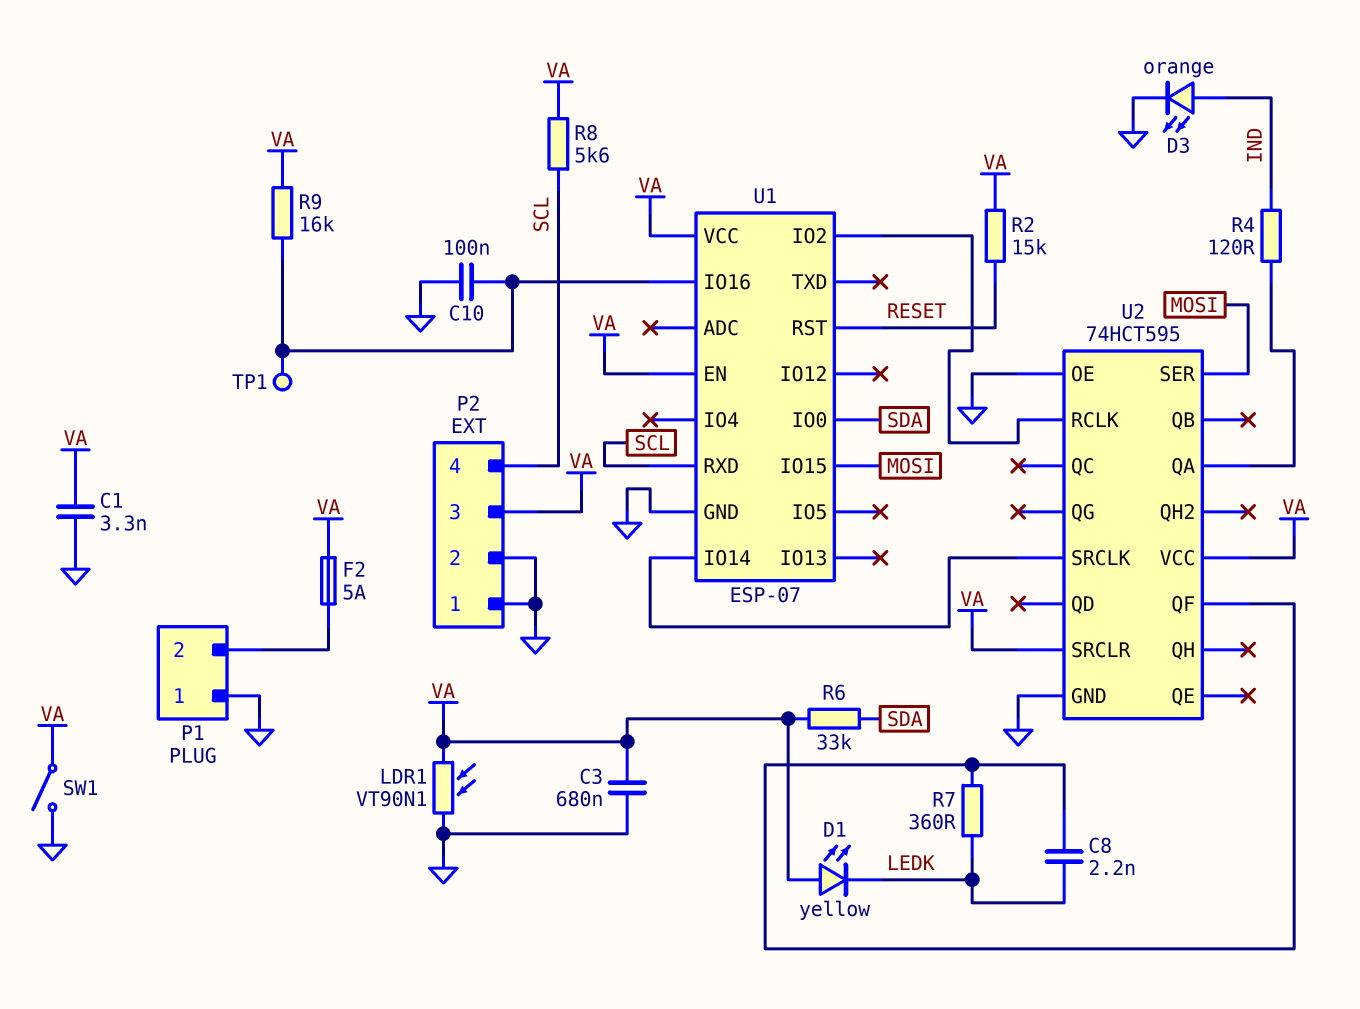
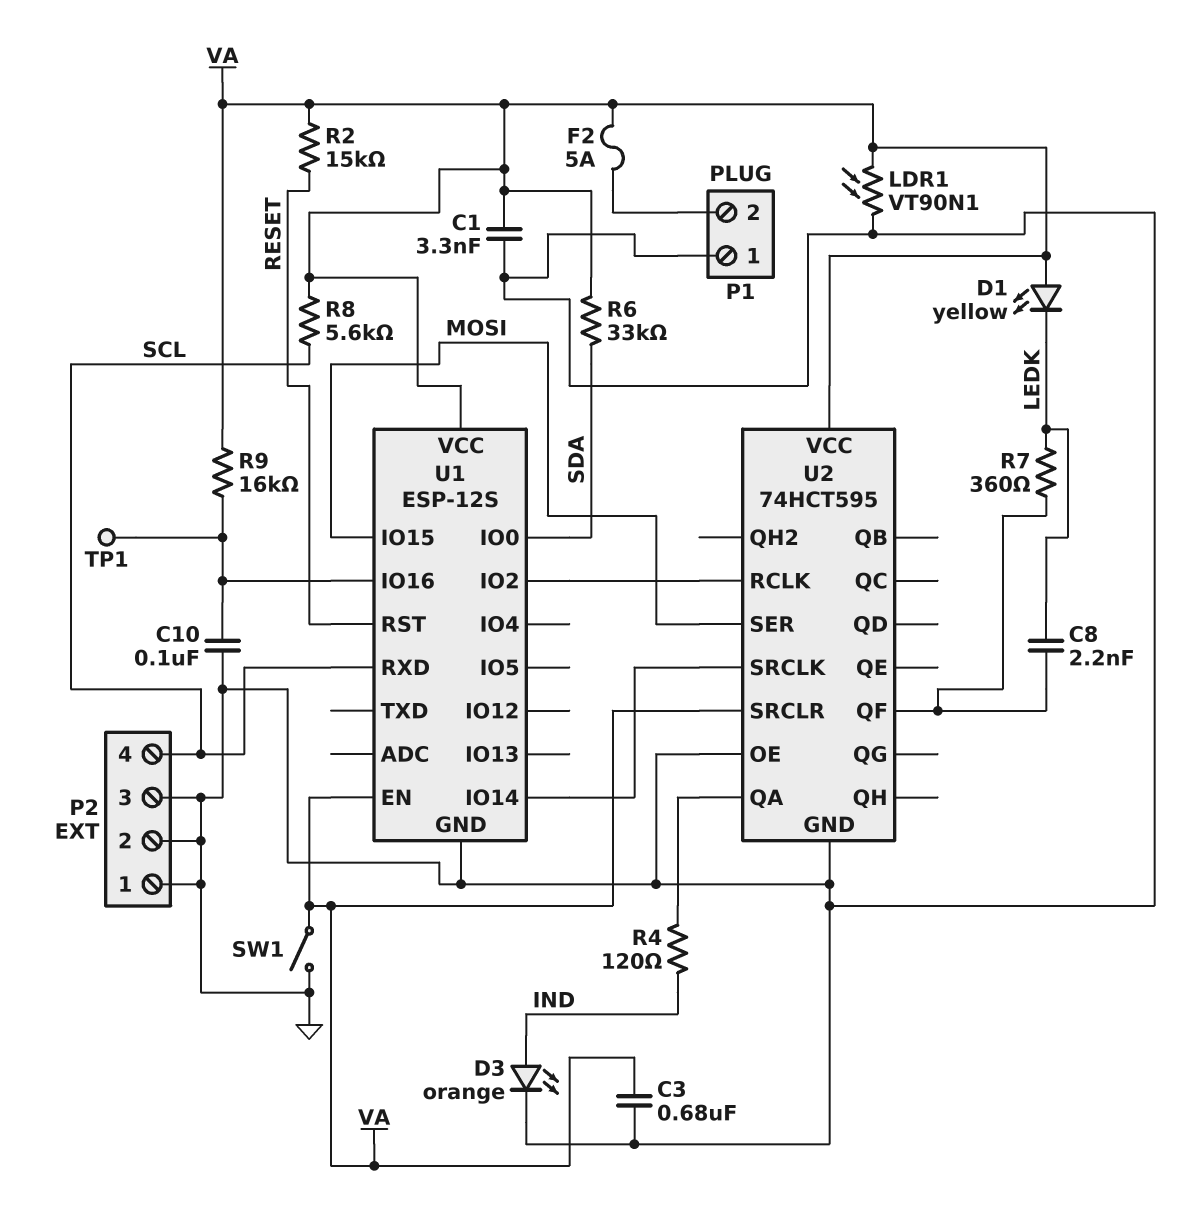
P2 pin 3: VA -> GND
U1: ESP-07 -> ESP-12S

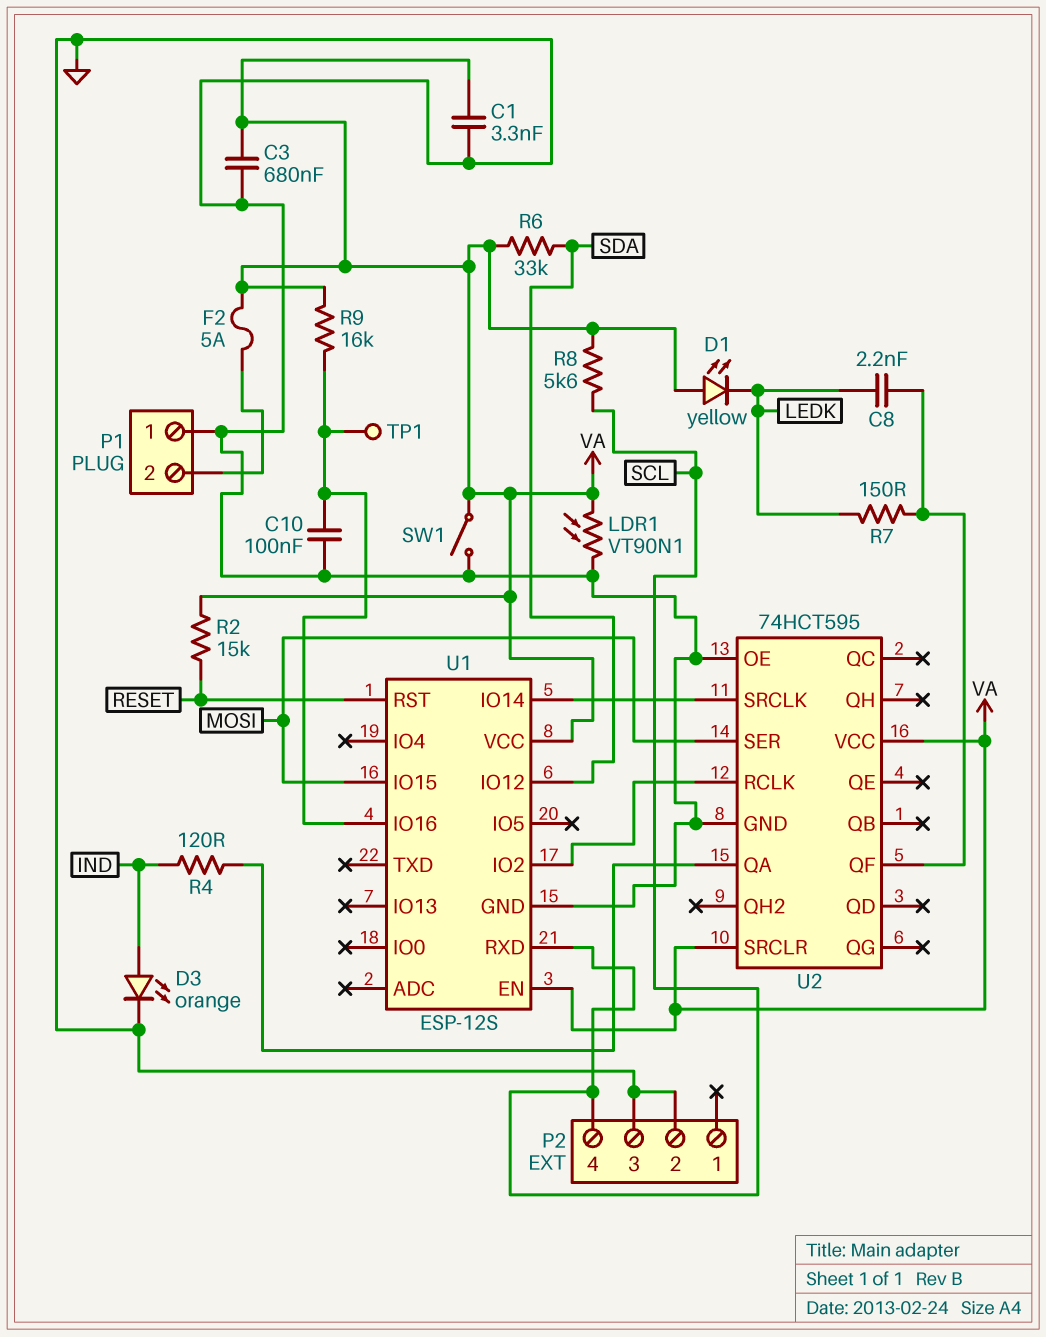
P2 pin 1: GND -> none
R7: 360 (LEDK, U2/QF) -> 150 (LEDK, U2/QF)
U1 pin IO0: SDA -> none
U1 pin IO12: none -> SDA

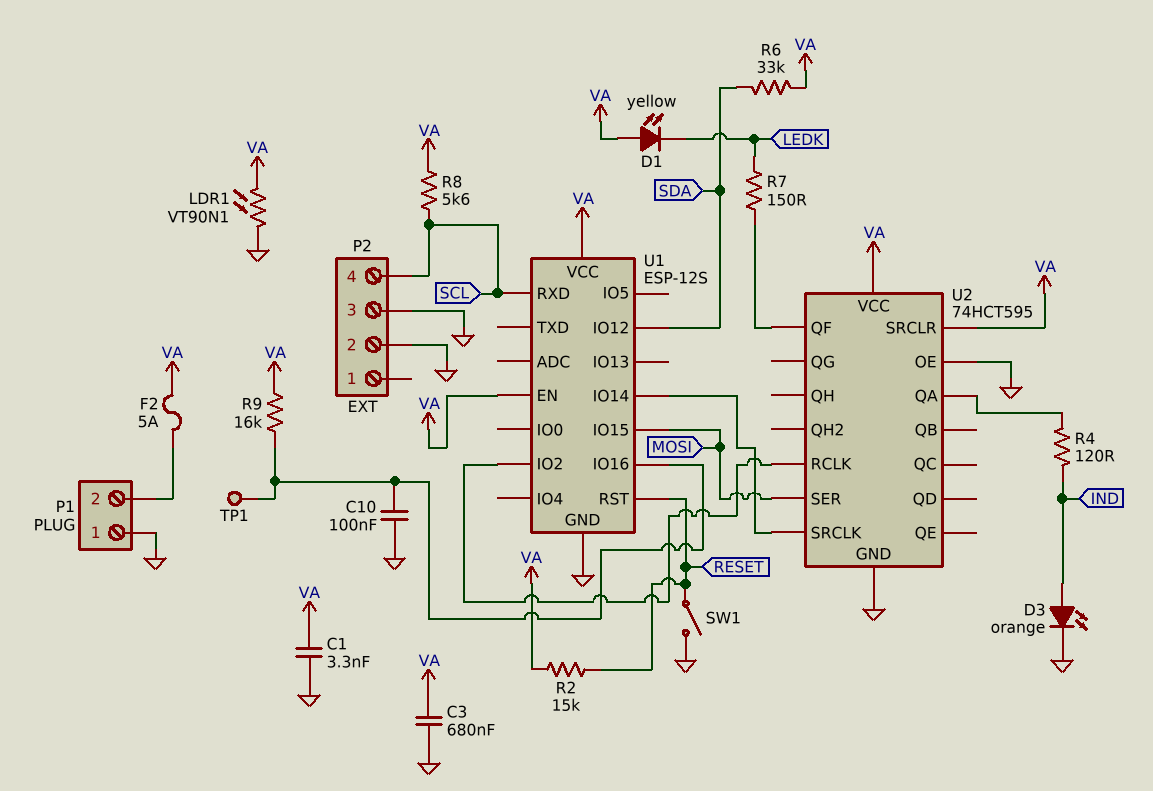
C8: 2.2nF (LEDK, U2/QF) -> none
SW1: switch (GND, VA) -> switch (GND, RESET)

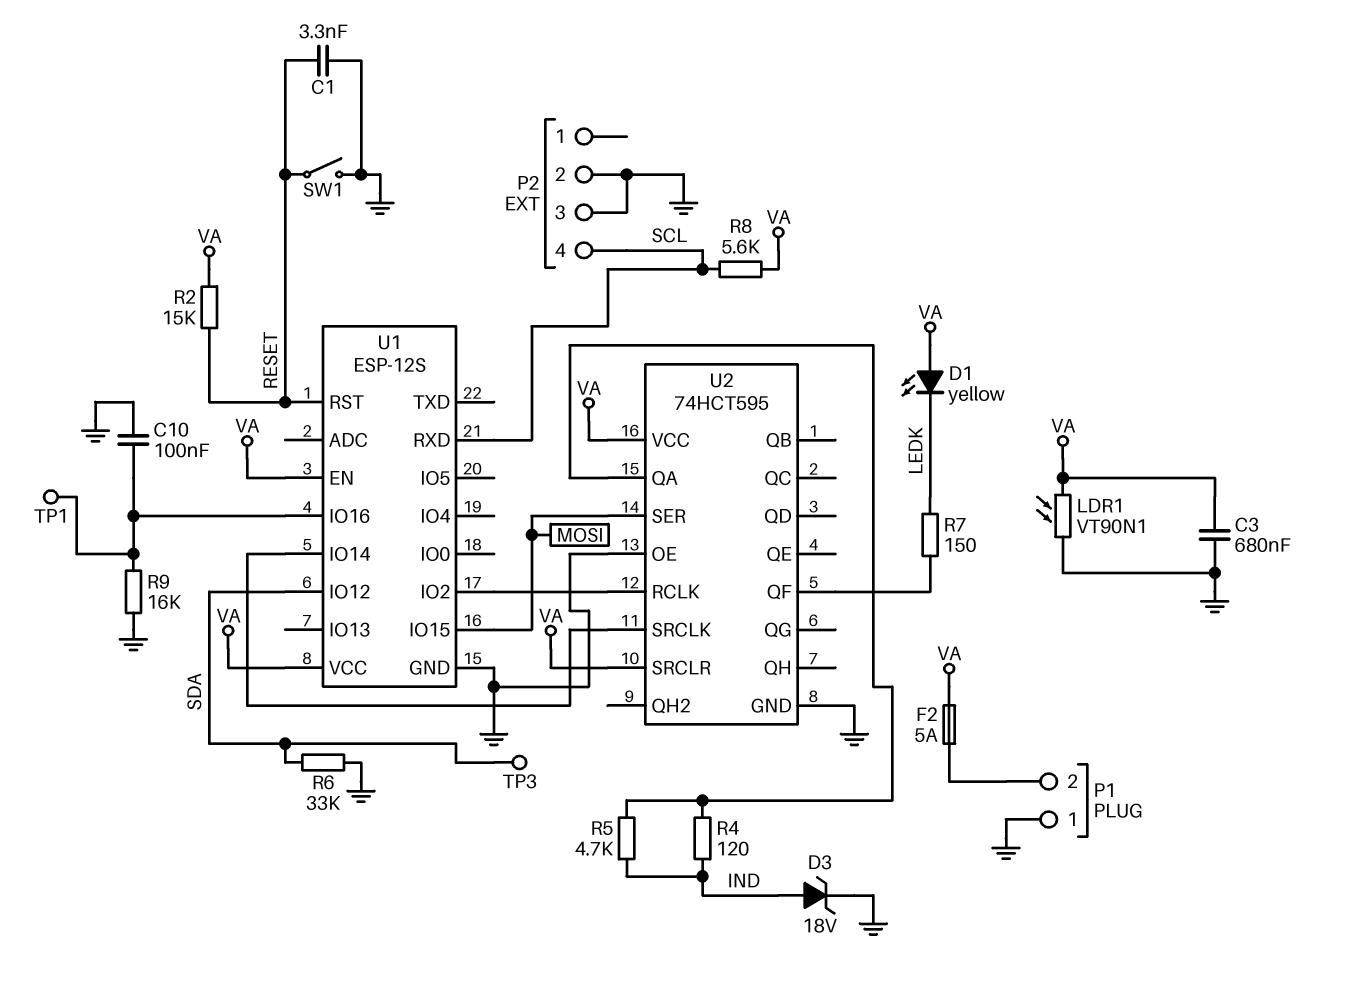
C1: 3.3nF (GND, VA) -> 3.3nF (GND, RESET)
D3: LED orange (A IND, K GND) -> zener 18V (A IND, K GND)
R5: none -> 4.7k (IND, U2/QA)
R6: 33k (SDA, VA) -> 33k (GND, SDA)
R9: 16k (U1/IO16, VA) -> 16k (GND, U1/IO16)
TP3: none -> test point (SDA)

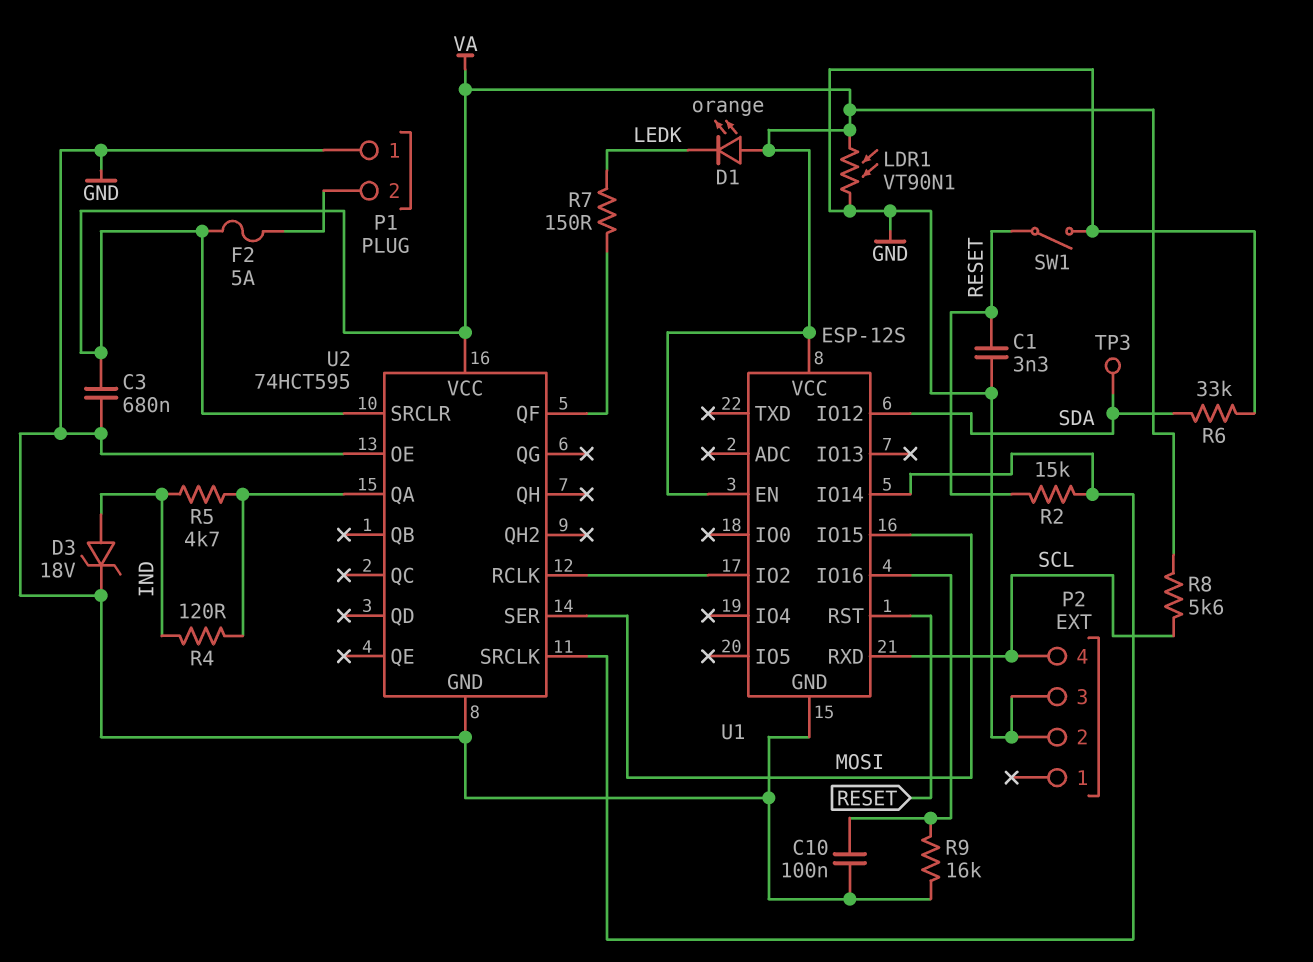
D1: LED yellow (A VA, K LEDK) -> LED orange (A VA, K LEDK)
R2: 15k (RESET, VA) -> 15k (RESET, U1/IO14)
TP1: test point (U1/IO16) -> none

